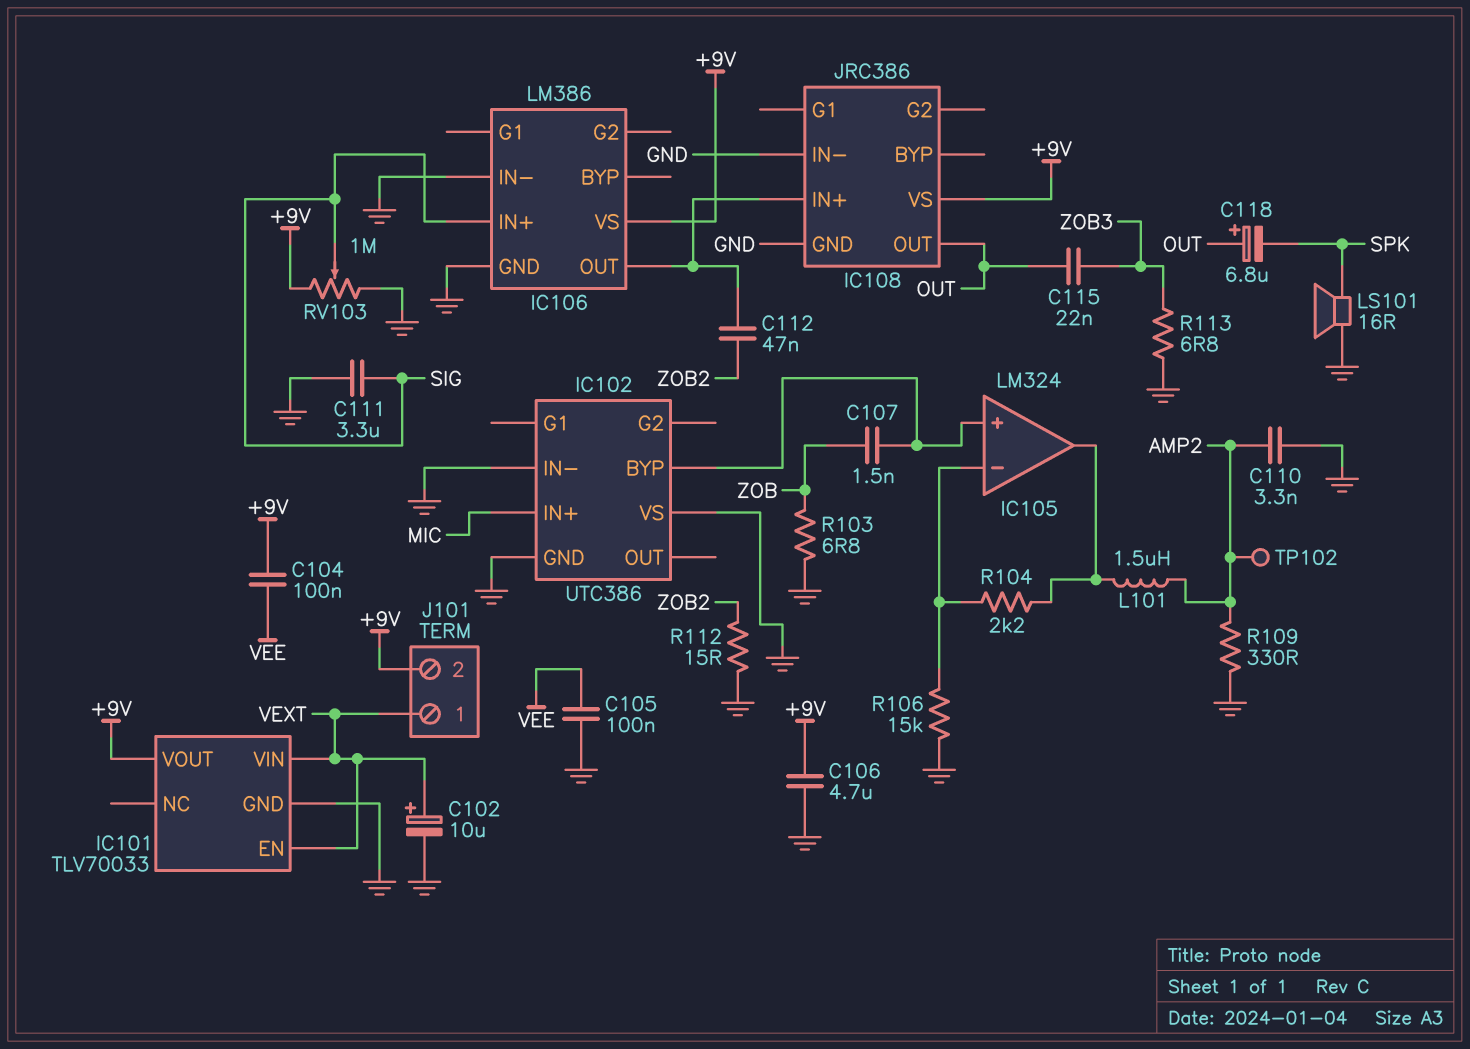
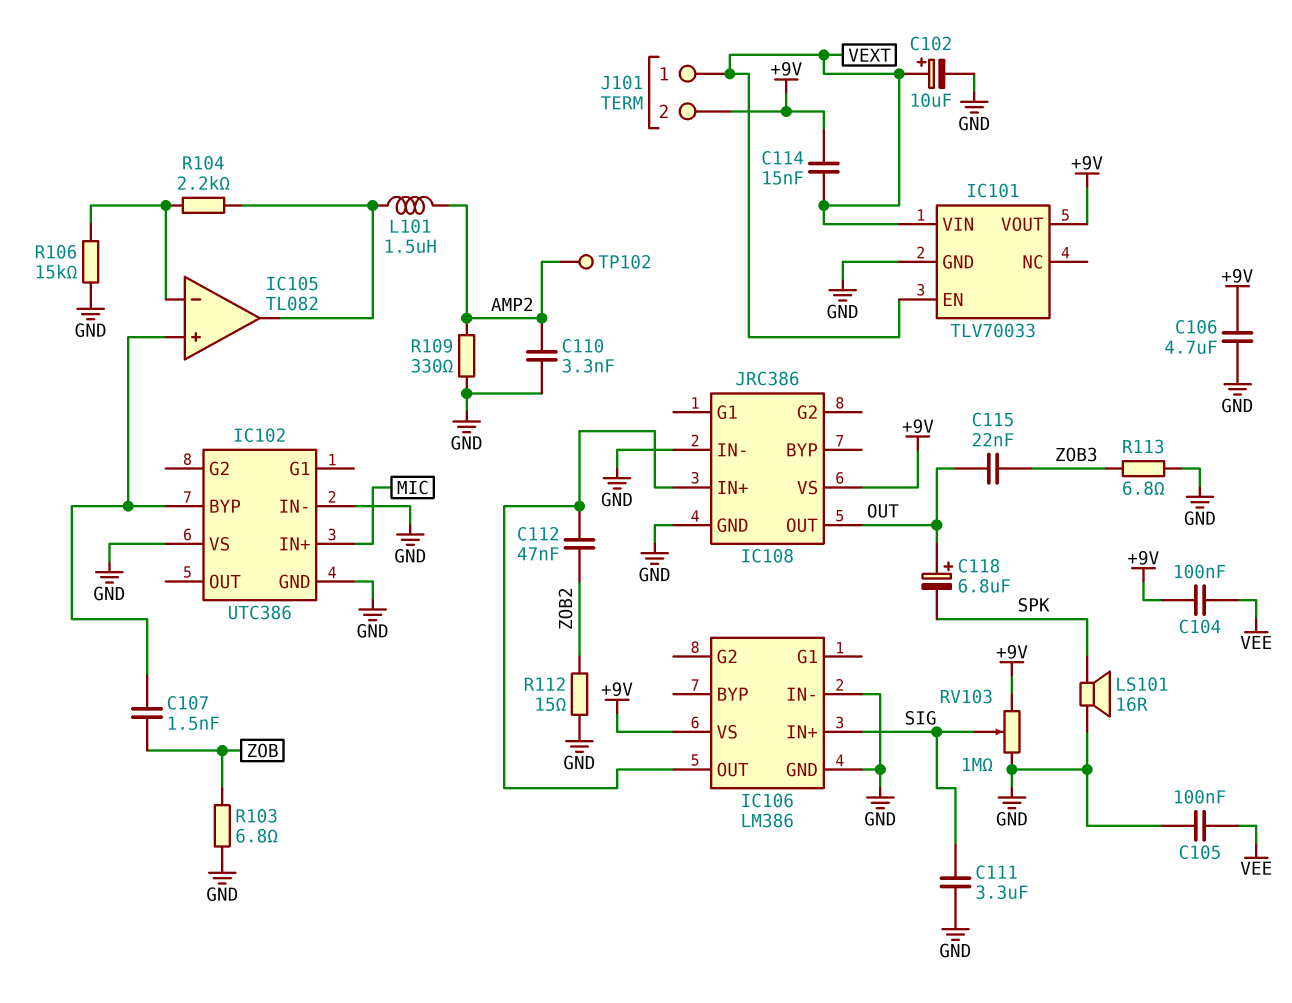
C114: none -> 15nF (+9V, VEXT)
IC105: LM324 -> TL082

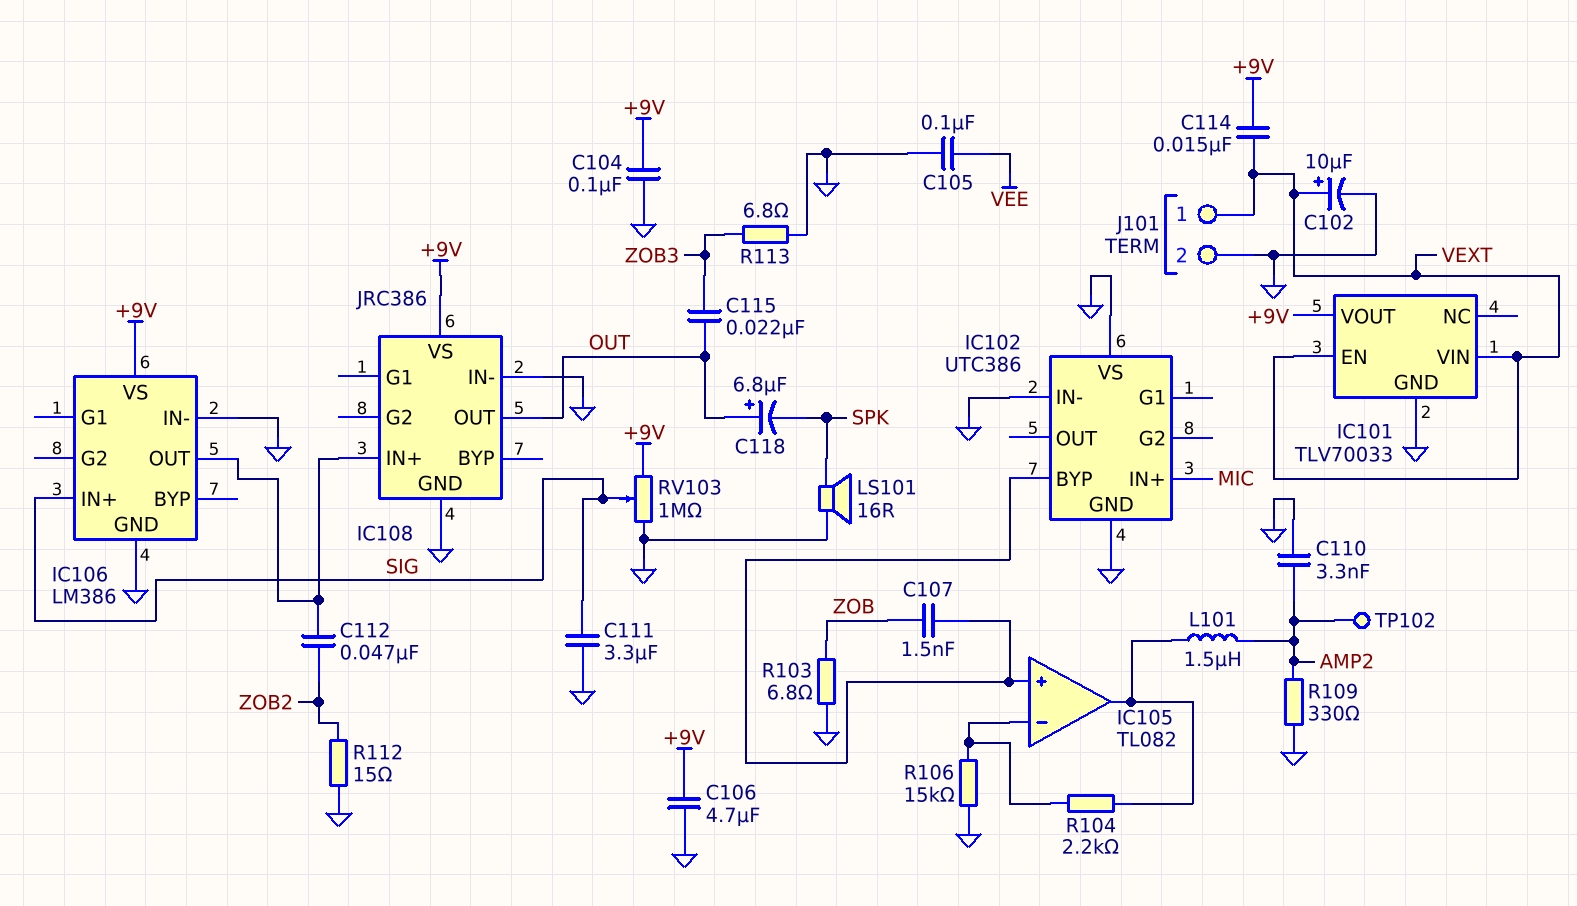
C104: 100nF (+9V, VEE) -> 100nF (+9V, GND)
J101 pin 2: +9V -> GND

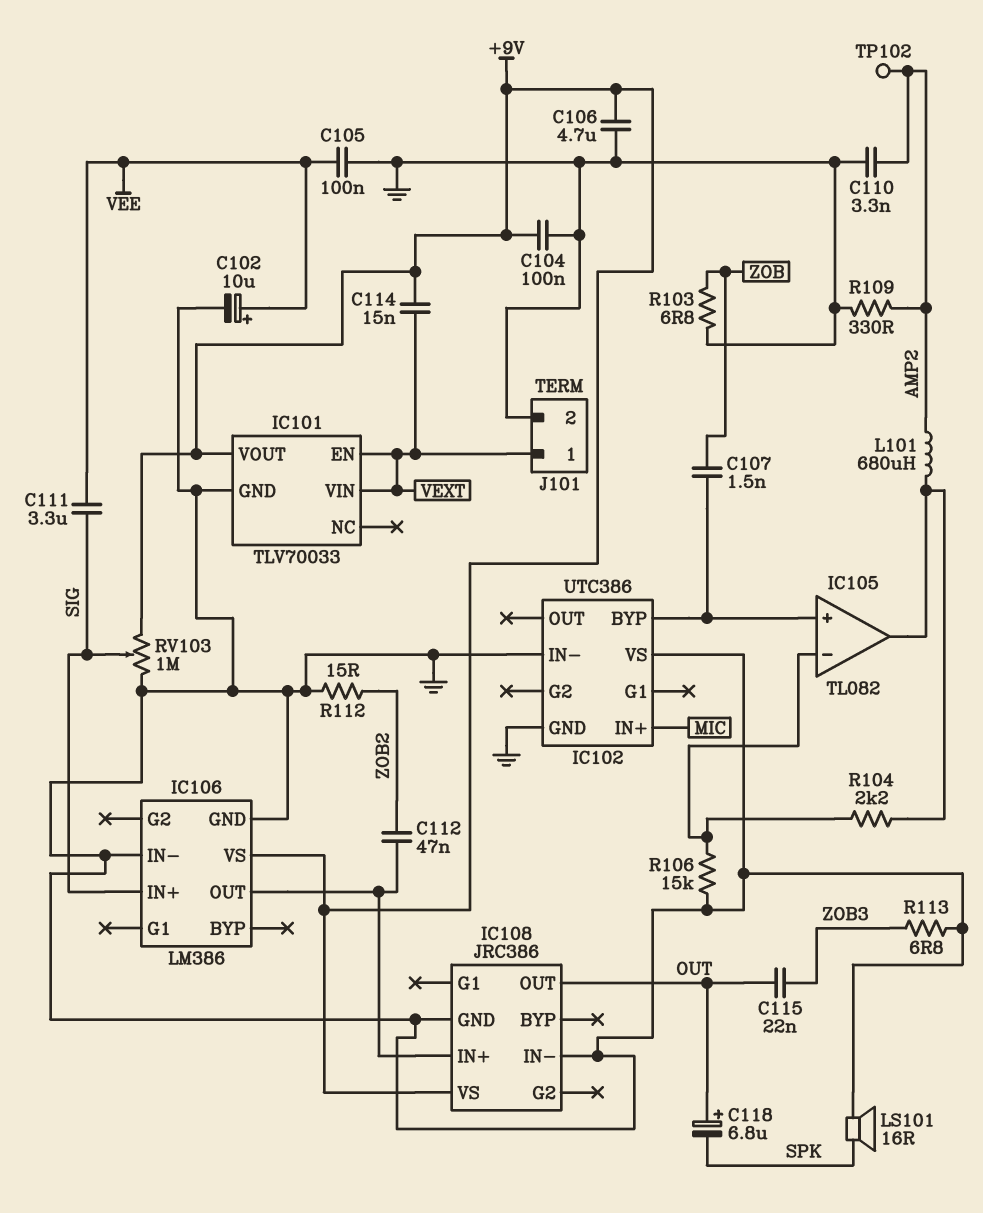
C102: 10uF (plus VEXT, minus GND) -> 10uF (plus VEE, minus GND)
C111: 3.3uF (GND, SIG) -> 3.3uF (SIG, VEE)
L101: 1.5uH (AMP2, IC105/out) -> 680uH (AMP2, IC105/out)

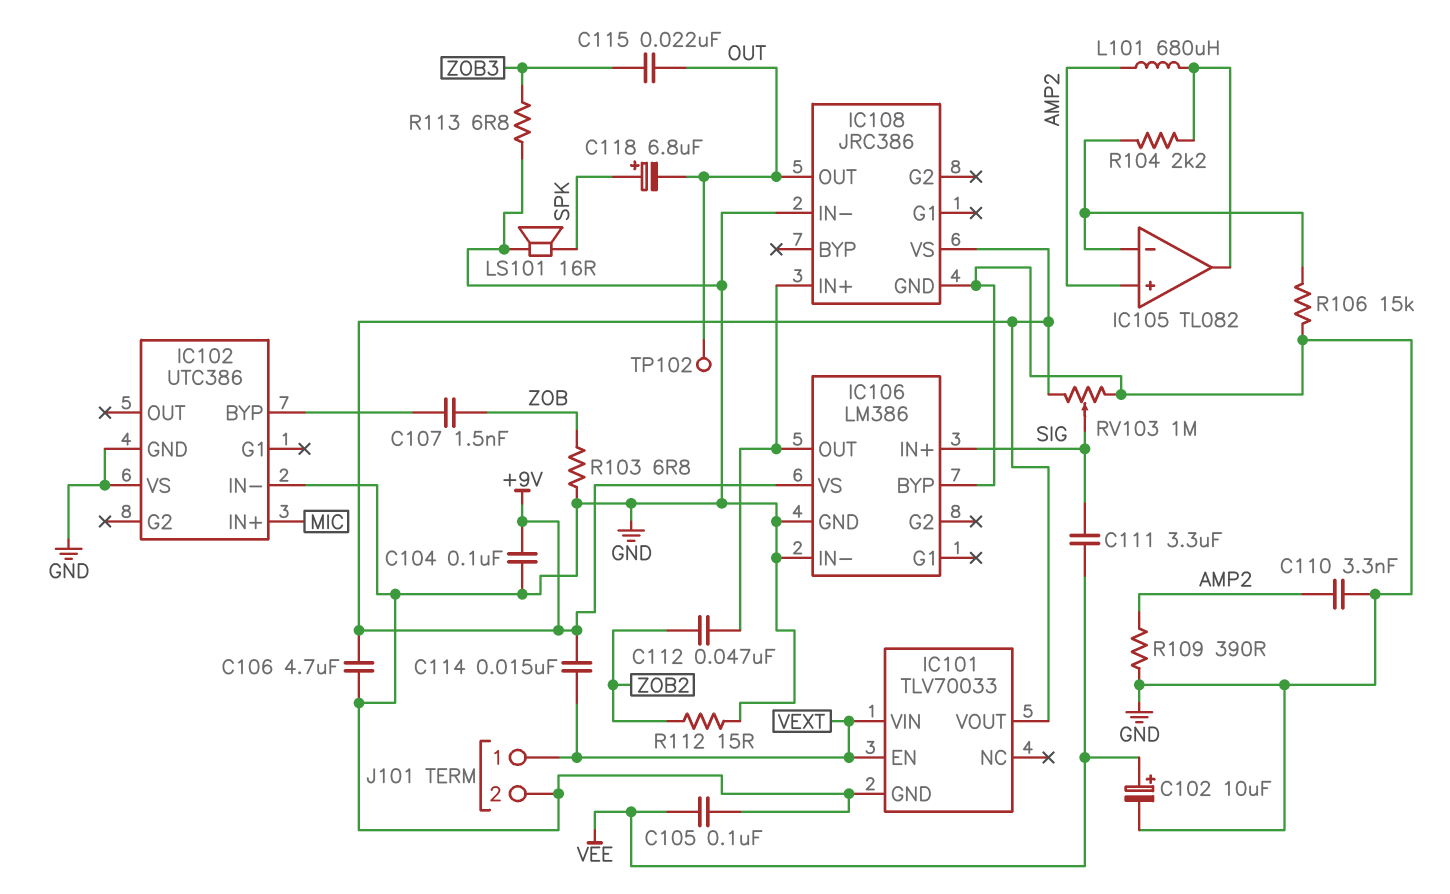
C118: 6.8uF (plus OUT, minus SPK) -> 6.8uF (plus SPK, minus OUT)
IC105 pin in+: IC102/BYP -> AMP2
IC106 pin BYP: none -> GND
R109: 330 (AMP2, GND) -> 390 (AMP2, GND)
TP102: test point (AMP2) -> test point (OUT)

